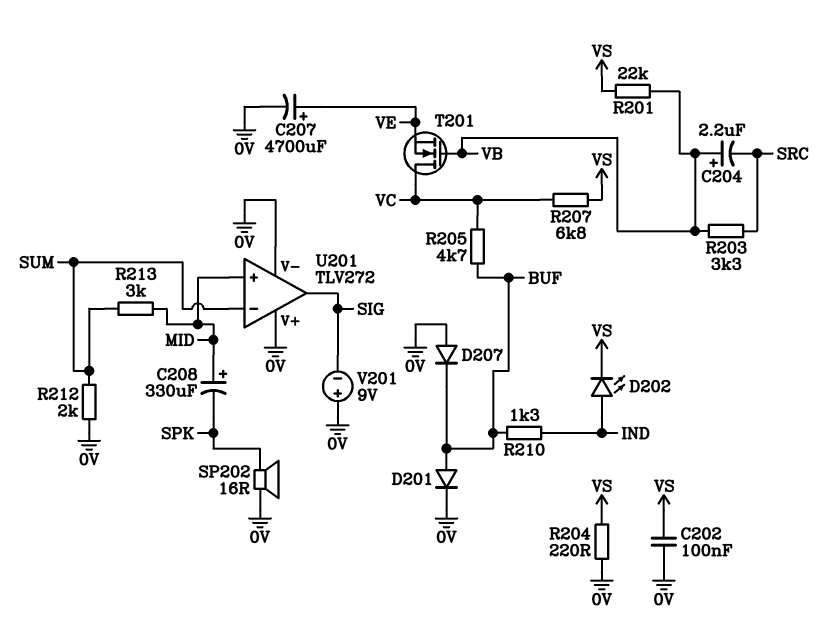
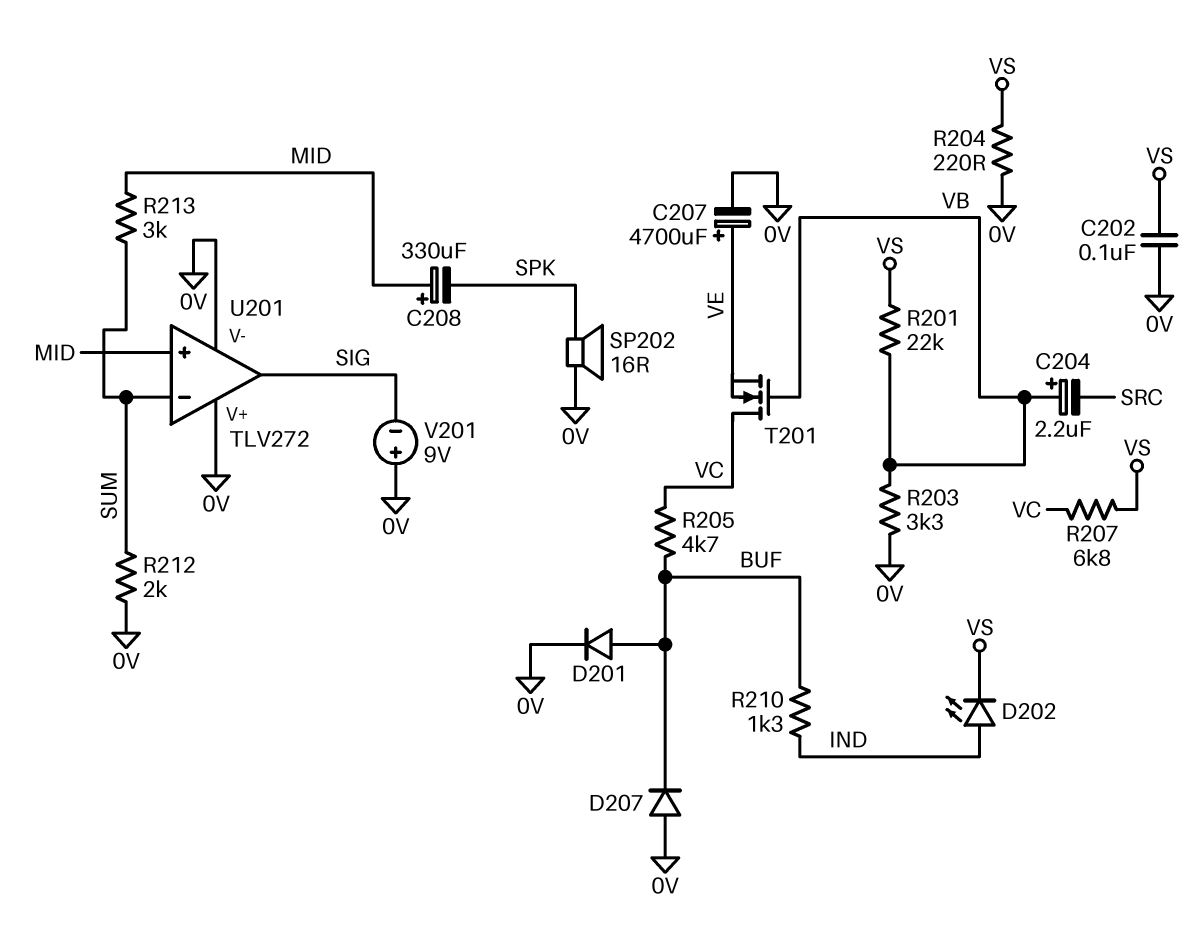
R203: 3.3k (SRC, VB) -> 3.3k (0V, VB)

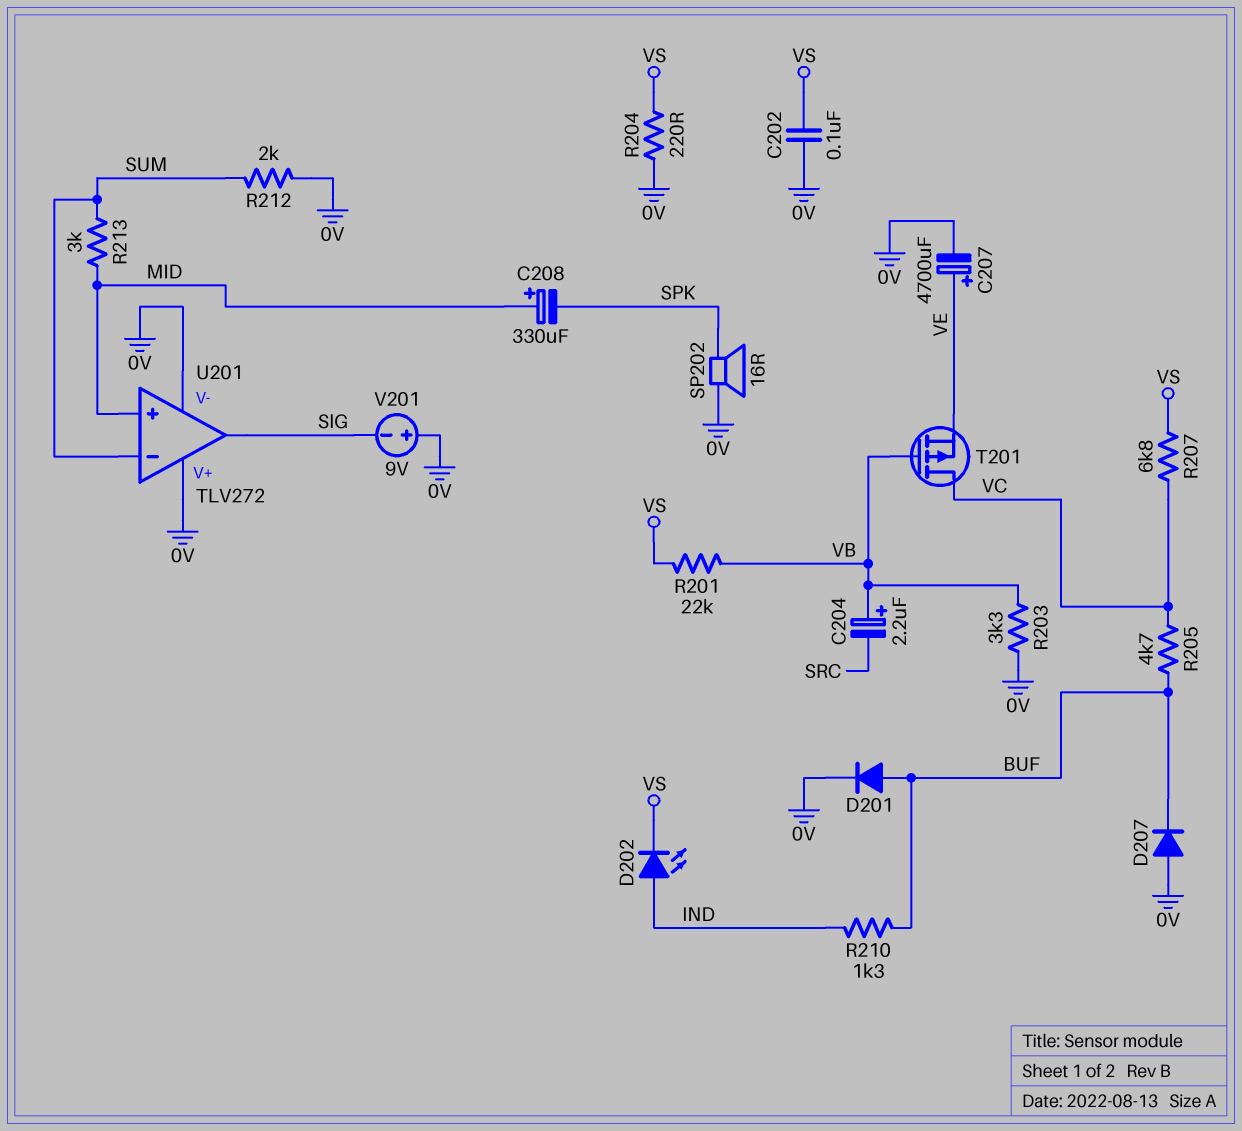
T201: NMOS (G VB, D VC, S VE) -> PMOS (G VB, D VC, S VE)

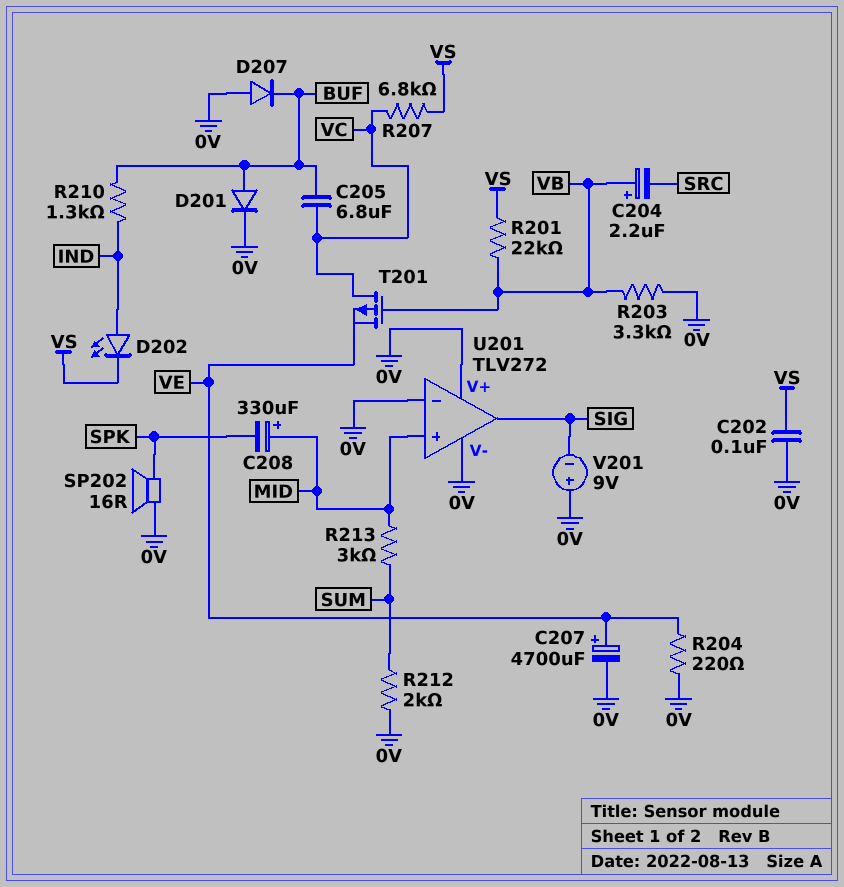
C205: none -> 6.8uF (BUF, VC)
R204: 220 (0V, VS) -> 220 (0V, VE)
R205: 4.7k (BUF, VC) -> none
U201 pin in-: SUM -> 0V

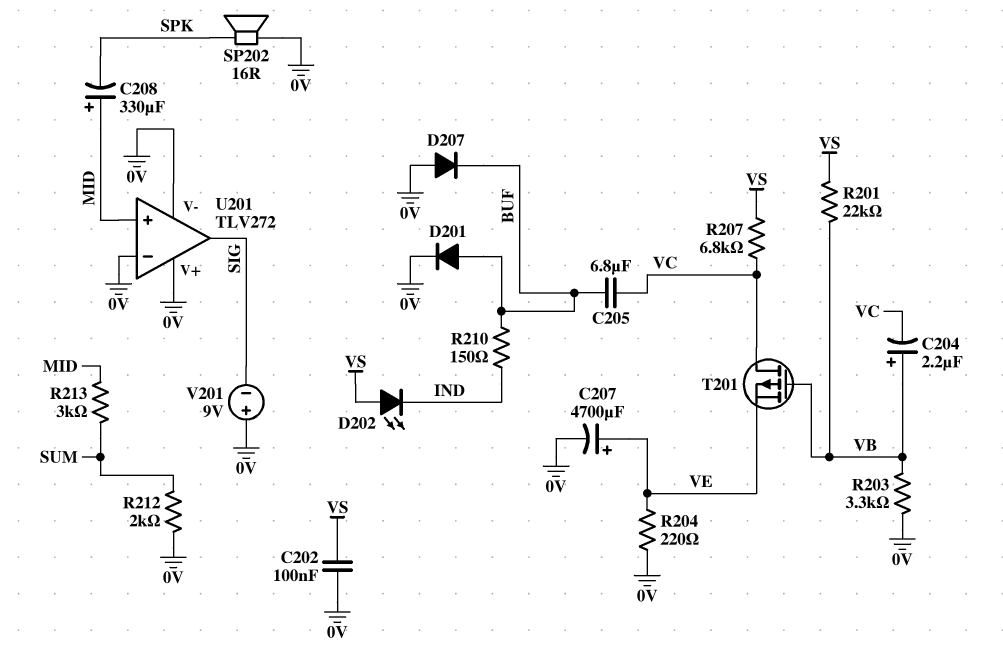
C204: 2.2uF (plus VB, minus SRC) -> 2.2uF (plus VB, minus VC)
D202: LED (A IND, K VS) -> LED (A VS, K IND)
R210: 1.3k (BUF, IND) -> 150 (BUF, IND)

